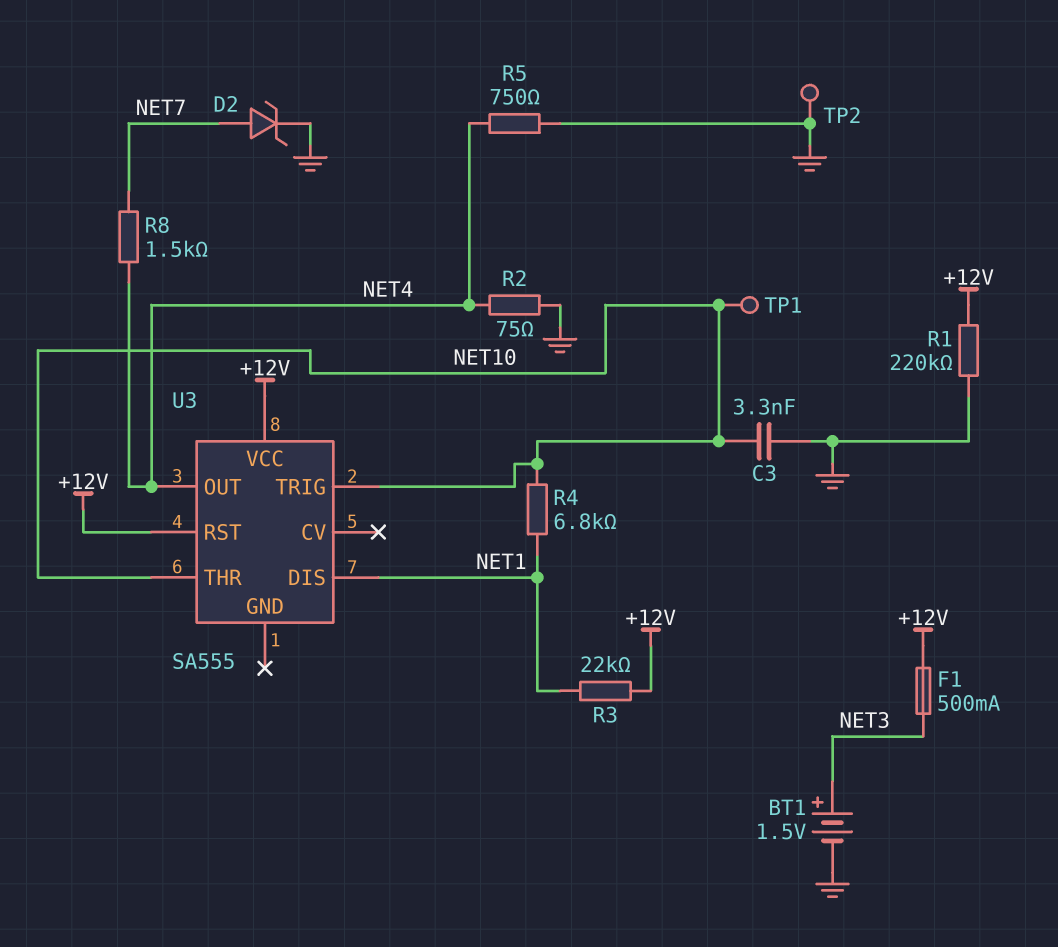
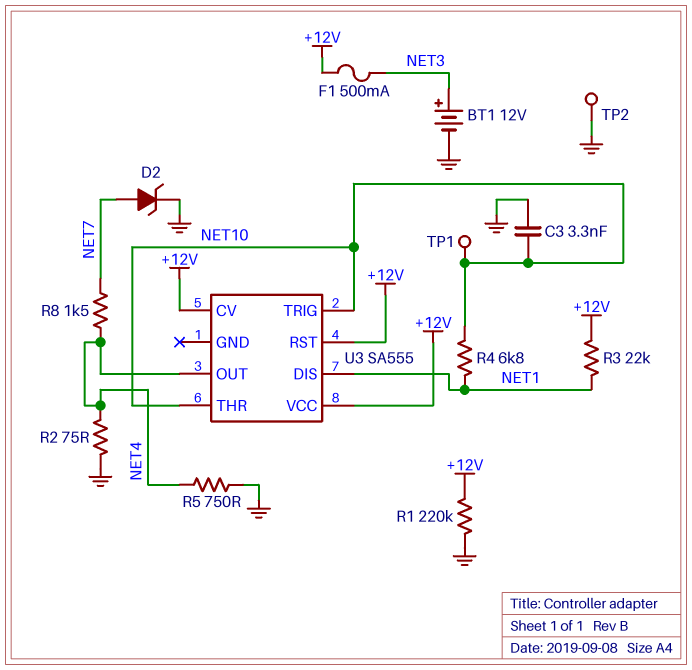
BT1: 1.5V (plus NET3, minus GND) -> 12V (plus NET3, minus GND)
U3 pin CV: none -> +12V

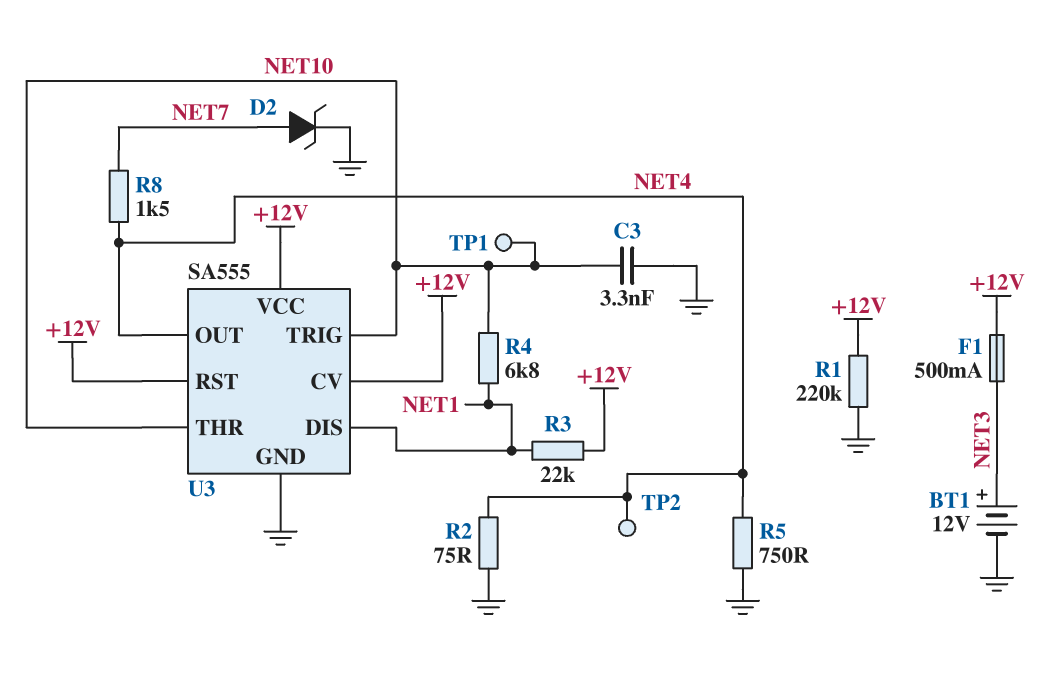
TP2: test point (GND) -> test point (NET4)
U3 pin GND: none -> GND

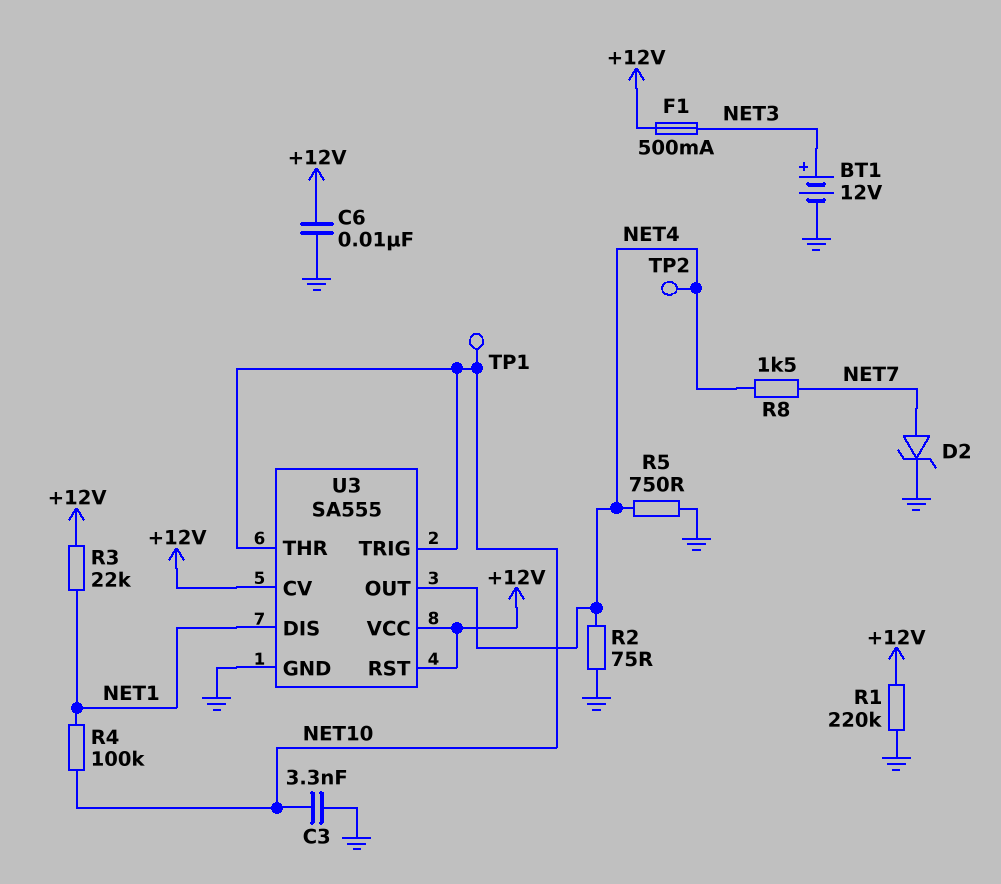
C6: none -> 10nF (+12V, GND)
R4: 6.8k (NET1, NET10) -> 100k (NET1, NET10)

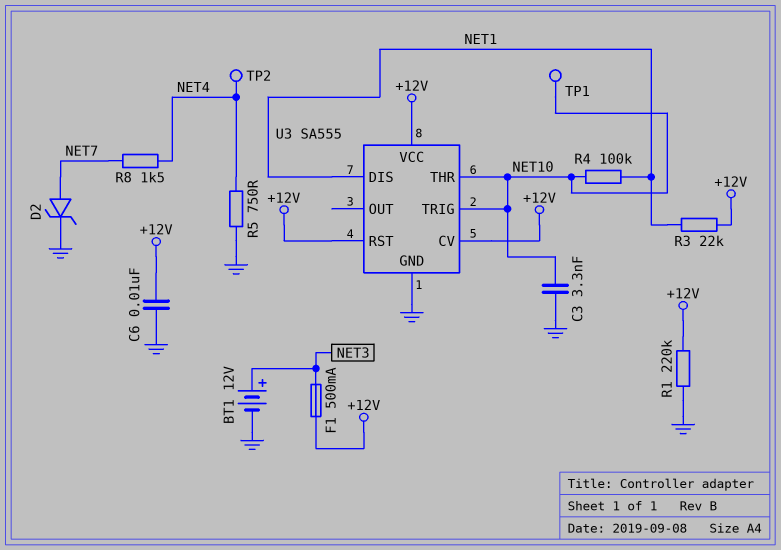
R2: 75 (GND, NET4) -> none
U3 pin OUT: NET4 -> none

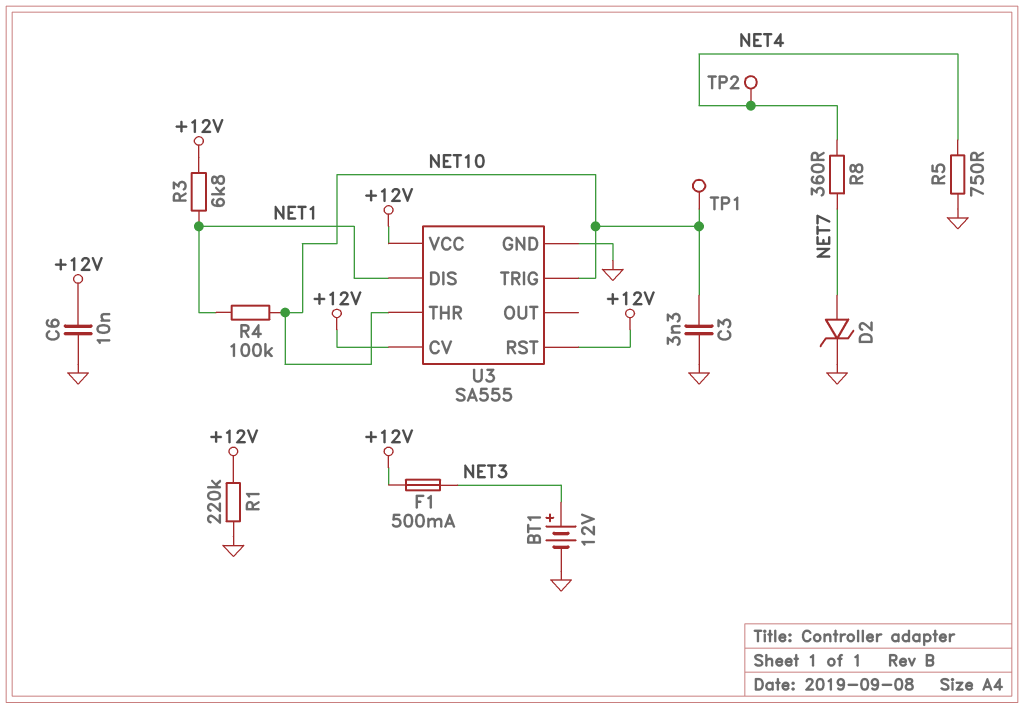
R3: 22k (+12V, NET1) -> 6.8k (+12V, NET1)
R8: 1.5k (NET4, NET7) -> 360 (NET4, NET7)

